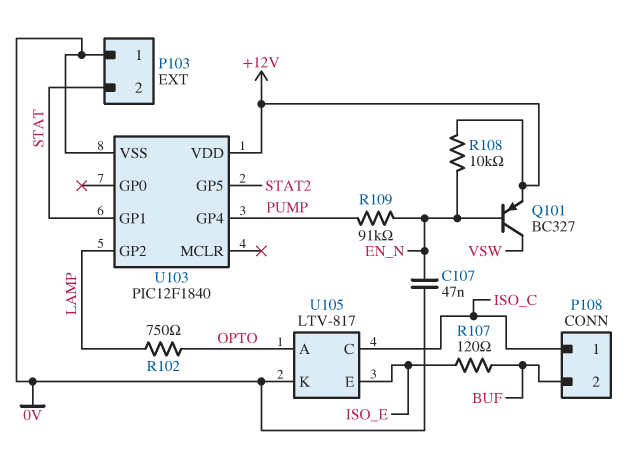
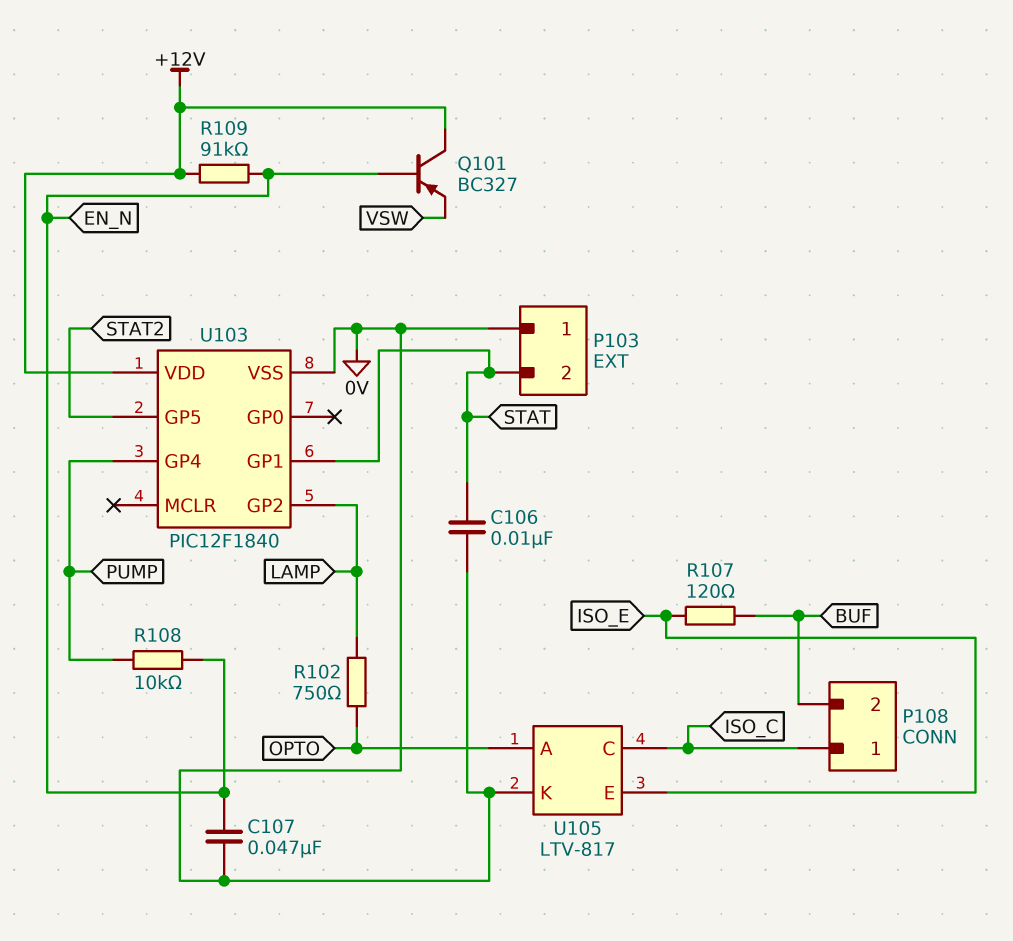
C106: none -> 10nF (0V, STAT)
Q101: PNP BC327 (B EN_N, C VSW, E +12V) -> PNP BC327 (B EN_N, C +12V, E VSW)
R108: 10k (+12V, EN_N) -> 10k (EN_N, PUMP)
R109: 91k (EN_N, PUMP) -> 91k (+12V, EN_N)

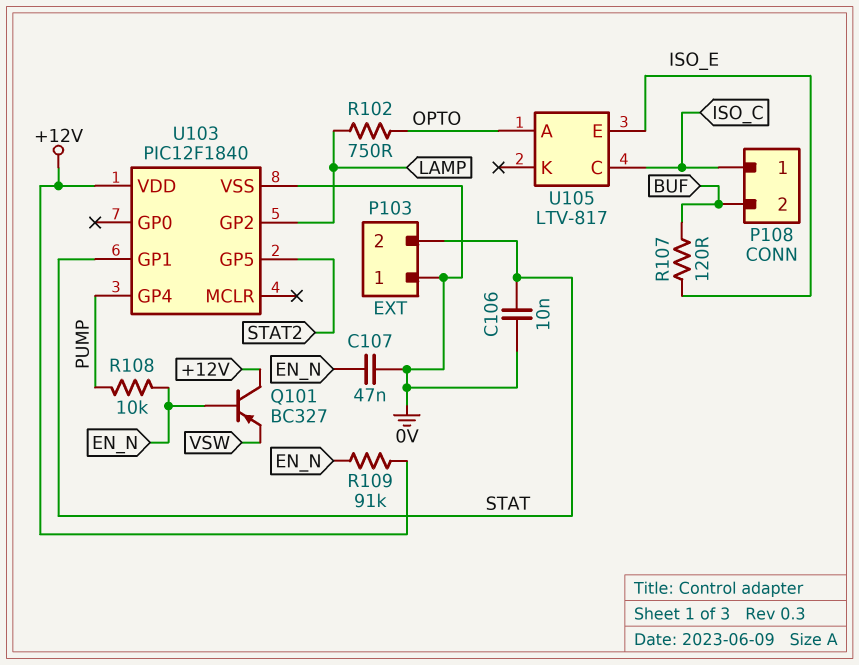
U105 pin K: 0V -> none

